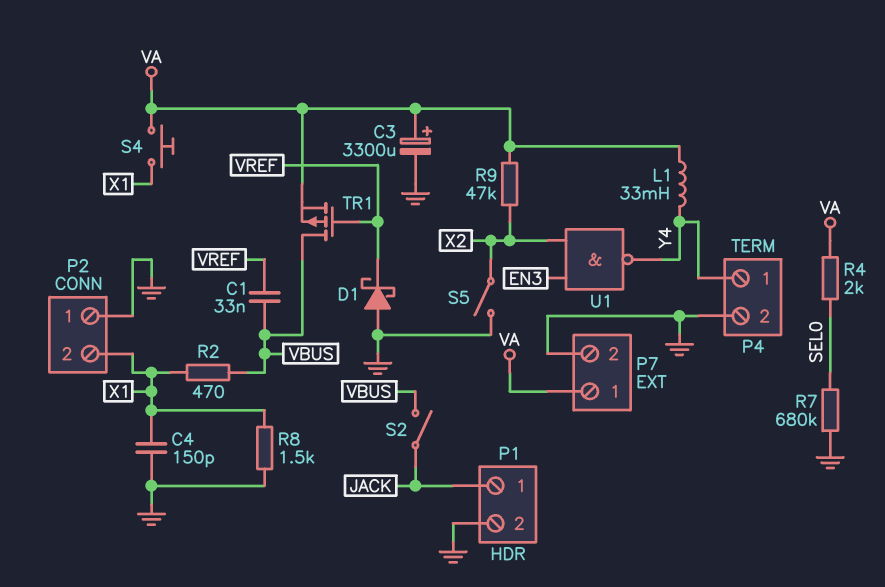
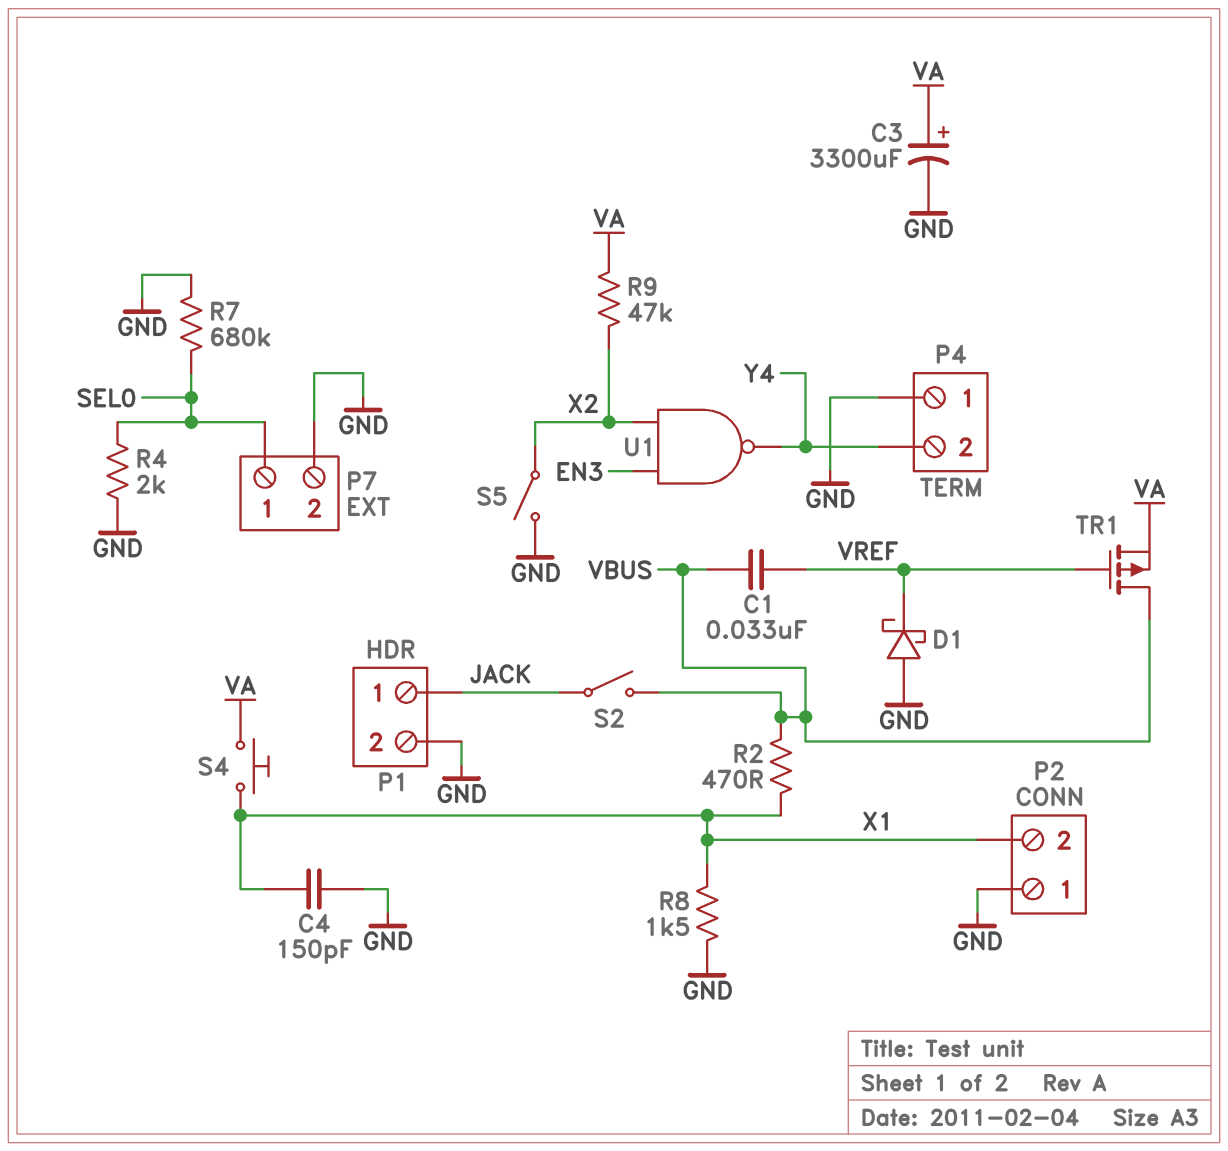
L1: 33mH (VA, Y4) -> none
P4 pin 1: Y4 -> GND
P4 pin 2: GND -> Y4
P7 pin 1: VA -> SEL0
R4: 2k (SEL0, VA) -> 2k (GND, SEL0)

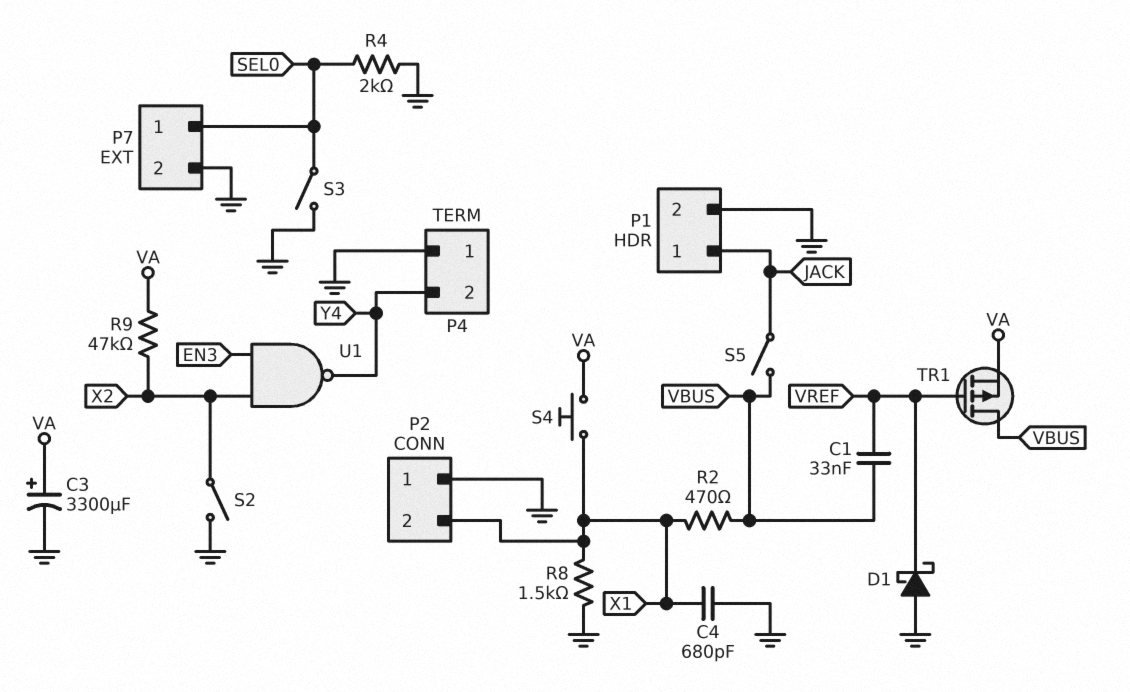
C4: 150pF (GND, X1) -> 680pF (GND, X1)
R7: 680k (GND, SEL0) -> none
S2: switch (JACK, VBUS) -> switch (GND, X2)
S3: none -> switch (GND, SEL0)
S5: switch (GND, X2) -> switch (JACK, VBUS)

